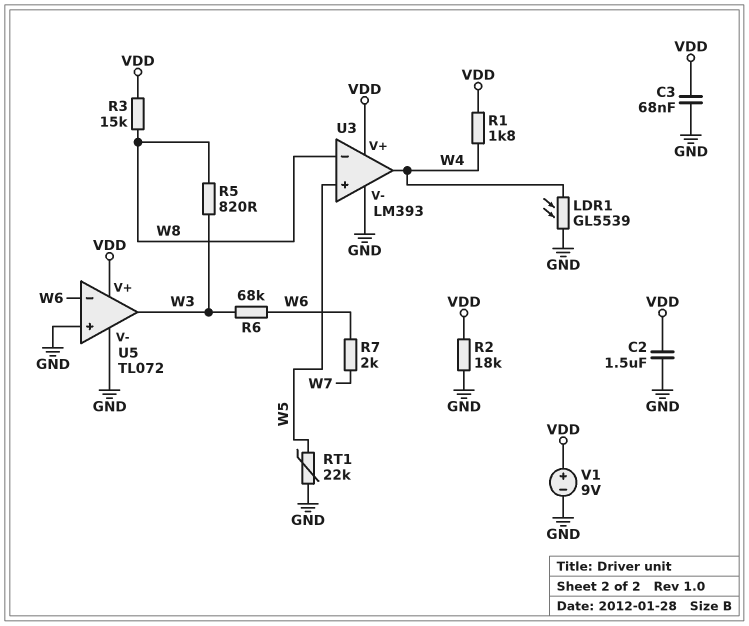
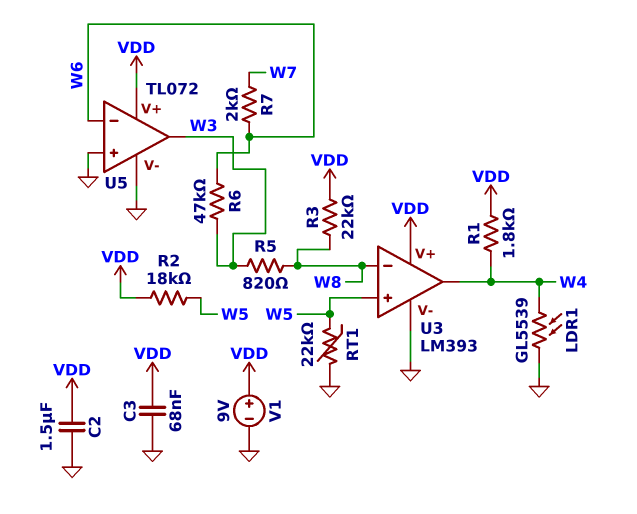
R2: 18k (GND, VDD) -> 18k (VDD, W5)
R3: 15k (VDD, W8) -> 22k (VDD, W8)
R6: 68k (W3, W6) -> 47k (W3, W6)

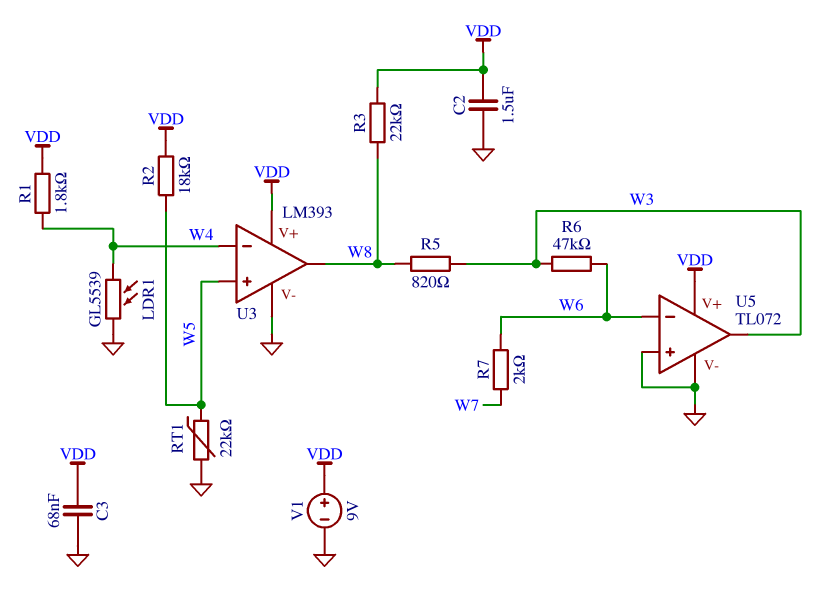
U3 pin in-: W8 -> W4
U3 pin out: W4 -> W8

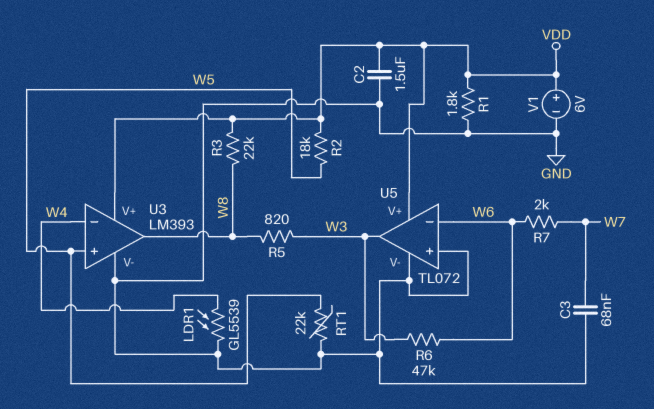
C3: 68nF (GND, VDD) -> 68nF (GND, W7)
R1: 1.8k (VDD, W4) -> 1.8k (GND, VDD)
V1: 9V (plus VDD, minus GND) -> 6V (plus VDD, minus GND)

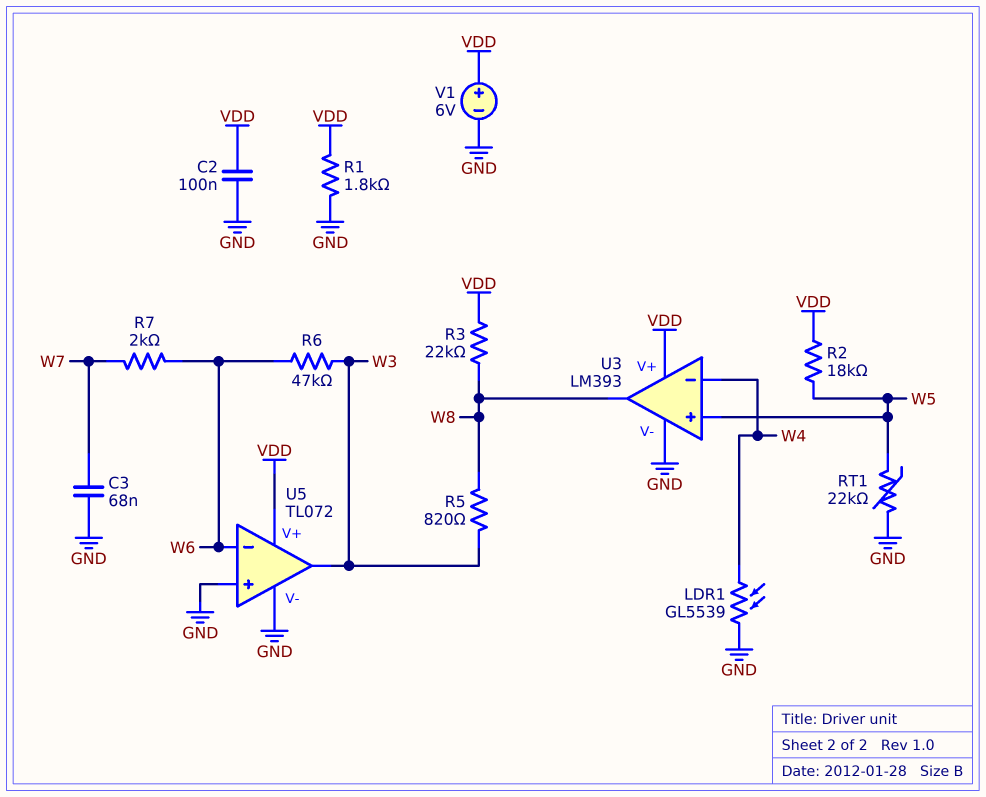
C2: 1.5uF (GND, VDD) -> 100nF (GND, VDD)

